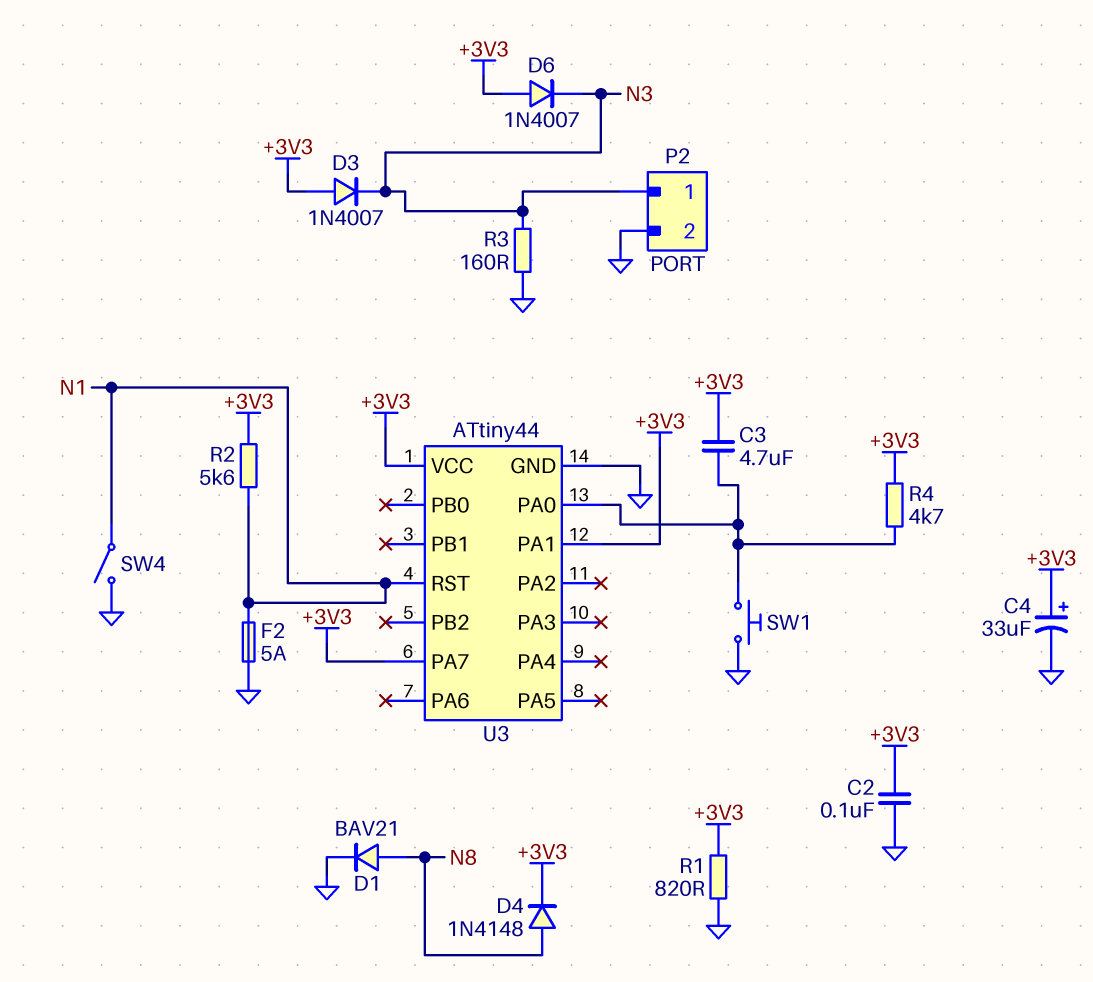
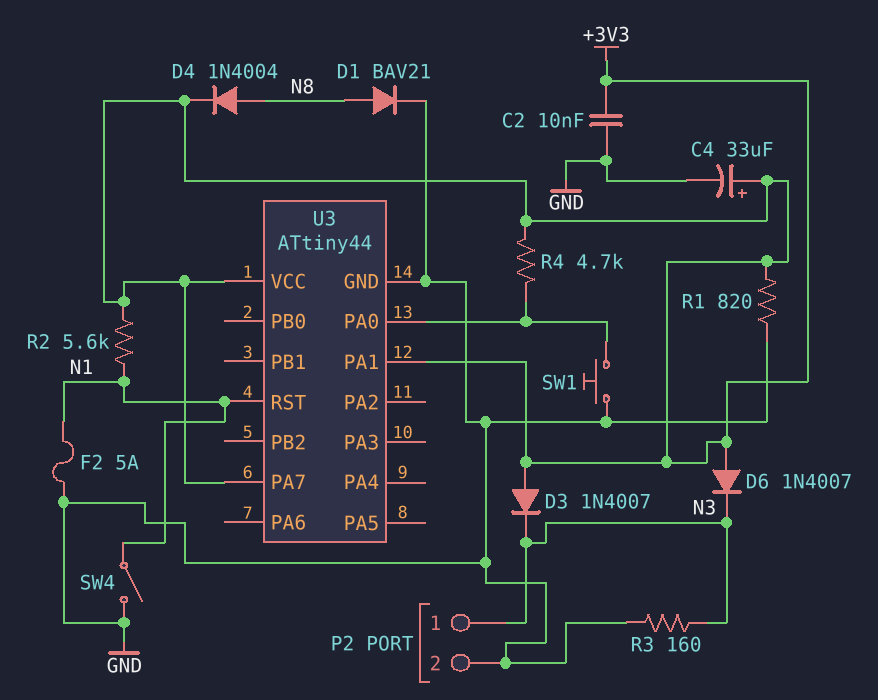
C2: 100nF (+3V3, GND) -> 10nF (+3V3, GND)
C3: 4.7uF (+3V3, U3/PA0) -> none
D4: diode 1N4148 (A N8, K +3V3) -> diode 1N4004 (A N8, K +3V3)

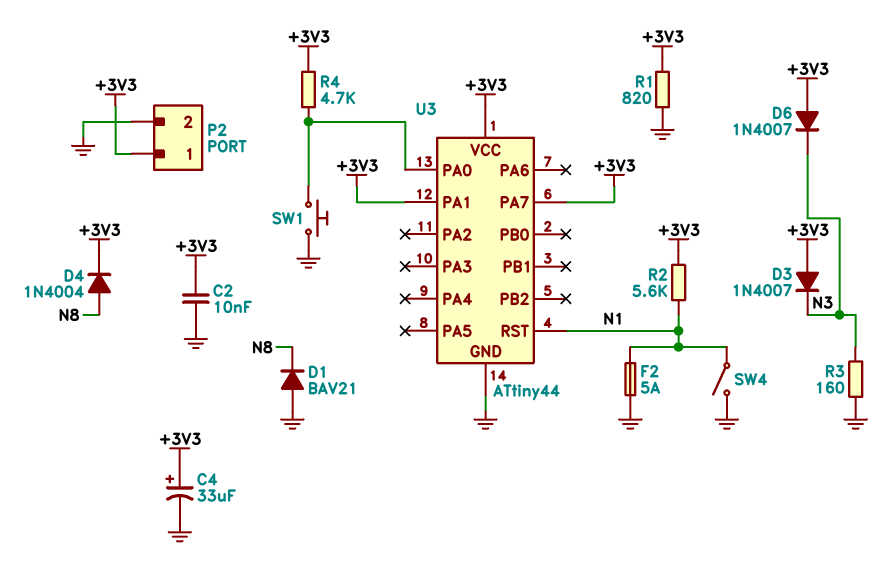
D1: diode BAV21 (A N8, K GND) -> diode BAV21 (A GND, K N8)
P2 pin 1: N3 -> +3V3

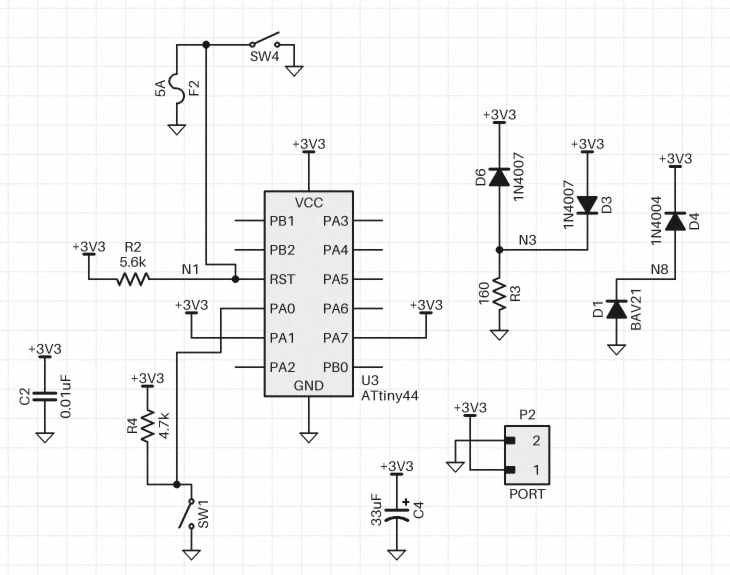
D6: diode 1N4007 (A +3V3, K N3) -> diode 1N4007 (A N3, K +3V3)
R1: 820 (+3V3, GND) -> none
SW1: button (GND, U3/PA0) -> switch (GND, U3/PA0)

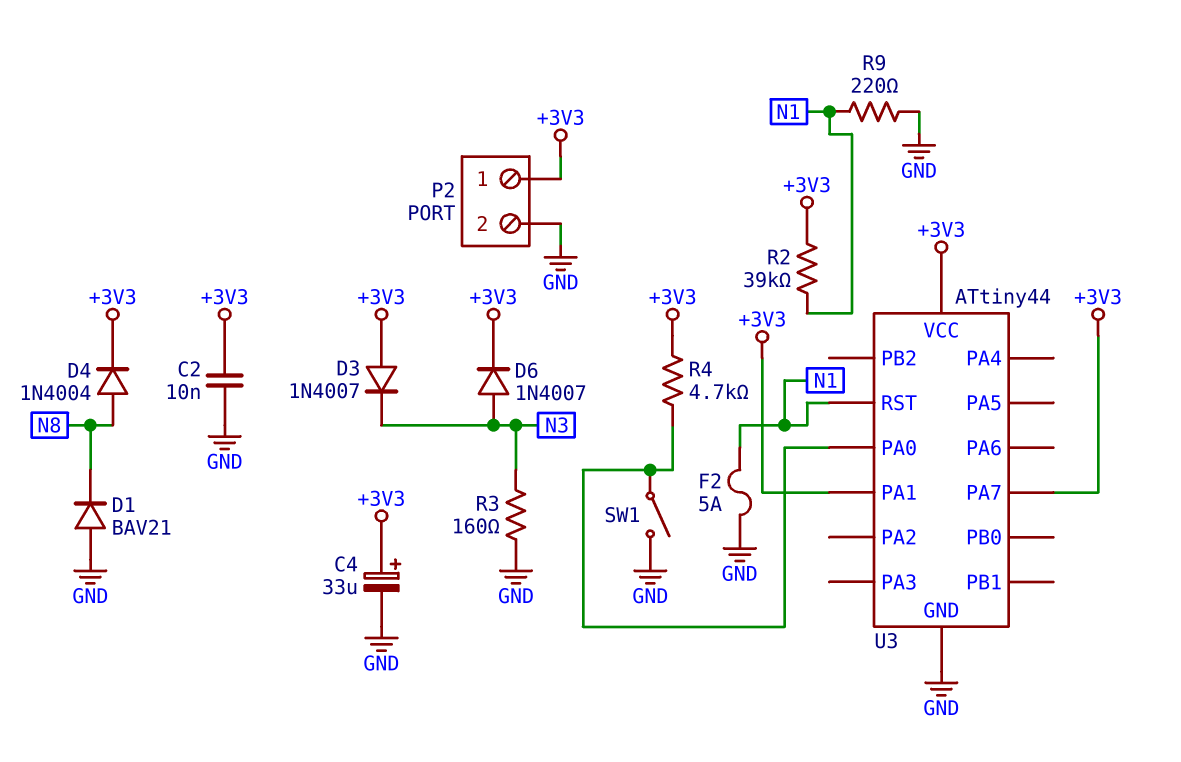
R2: 5.6k (+3V3, N1) -> 39k (+3V3, N1)
R9: none -> 220 (GND, N1)
SW4: switch (GND, N1) -> none

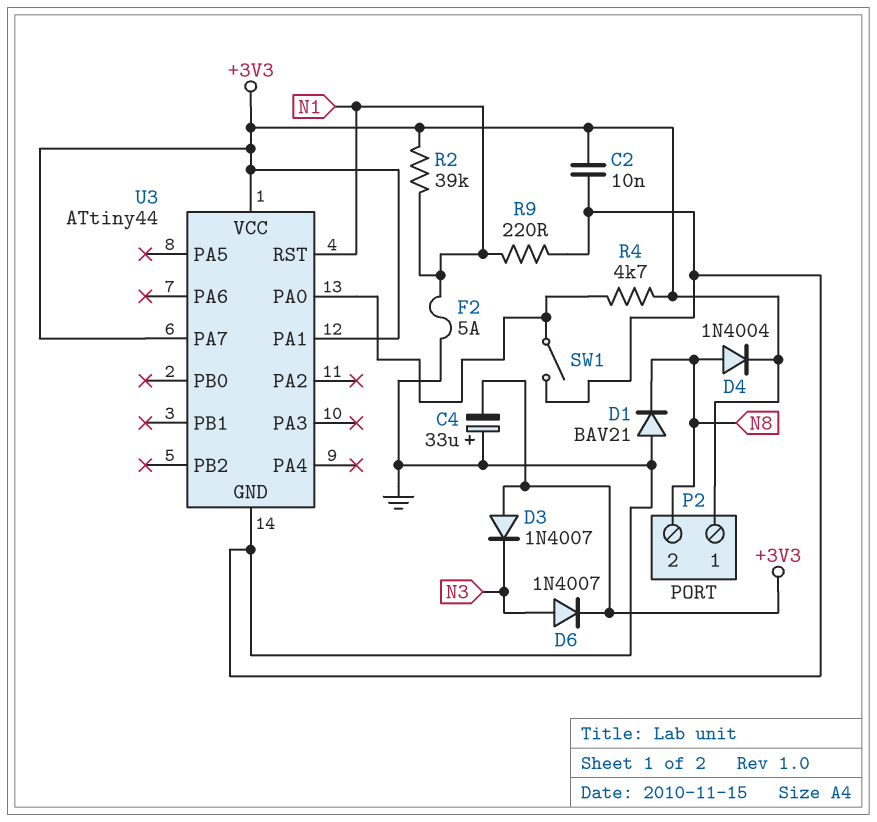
C4: 33uF (plus +3V3, minus GND) -> 33uF (plus GND, minus +3V3)
P2 pin 2: GND -> N8
R3: 160 (GND, N3) -> none

